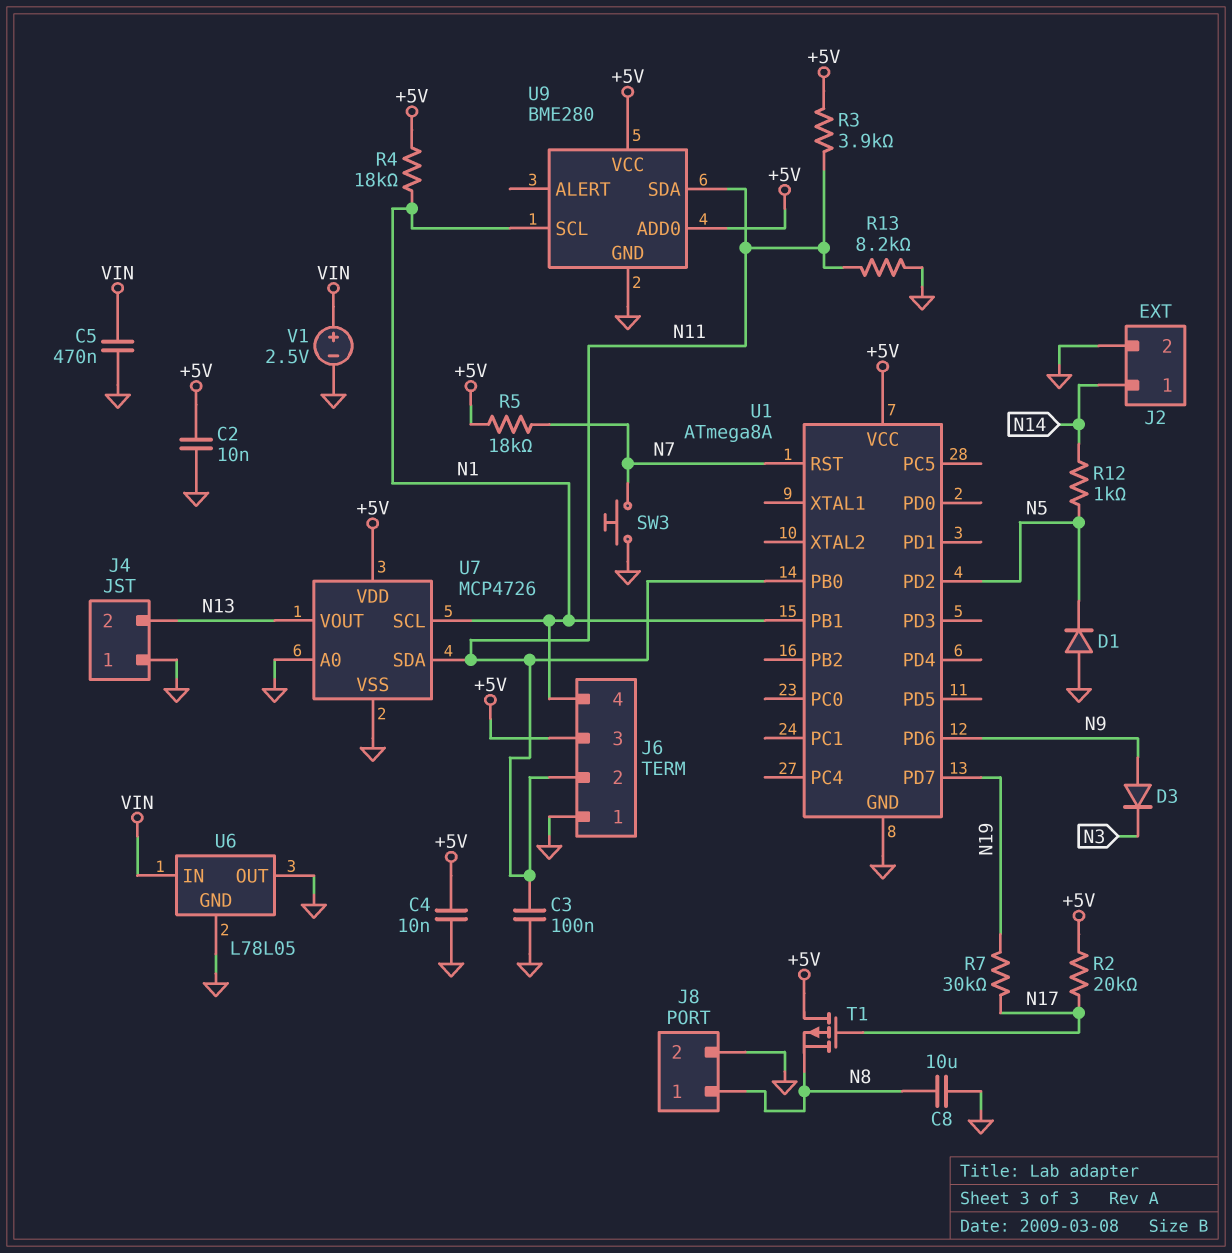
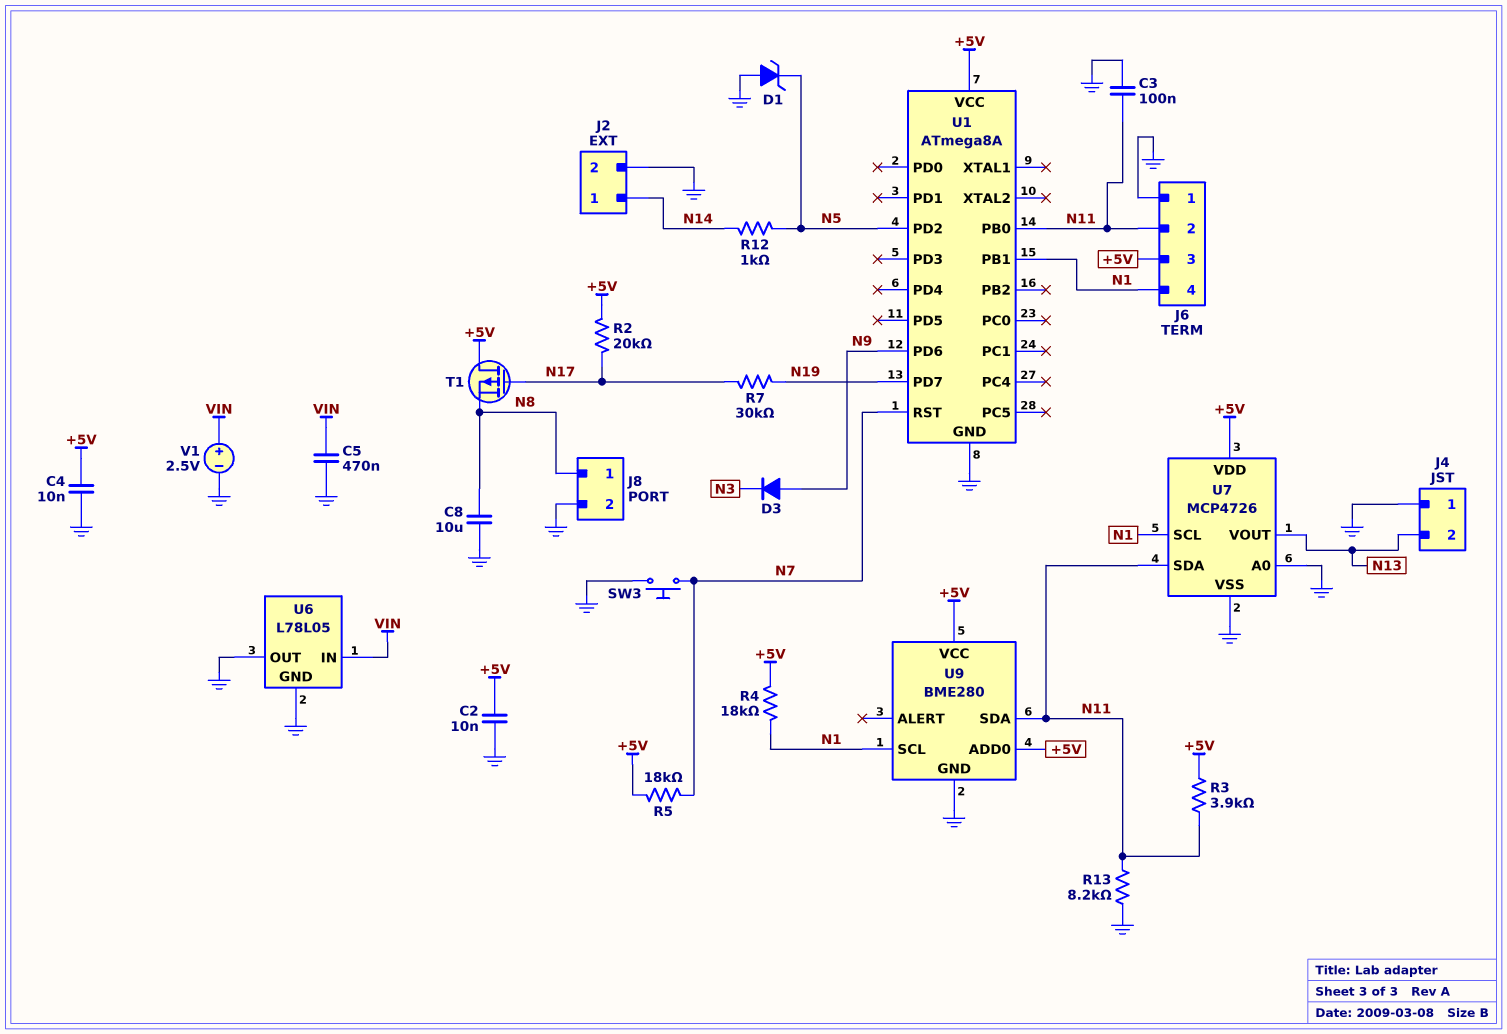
D1: diode (A GND, K N5) -> zener (A GND, K N5)

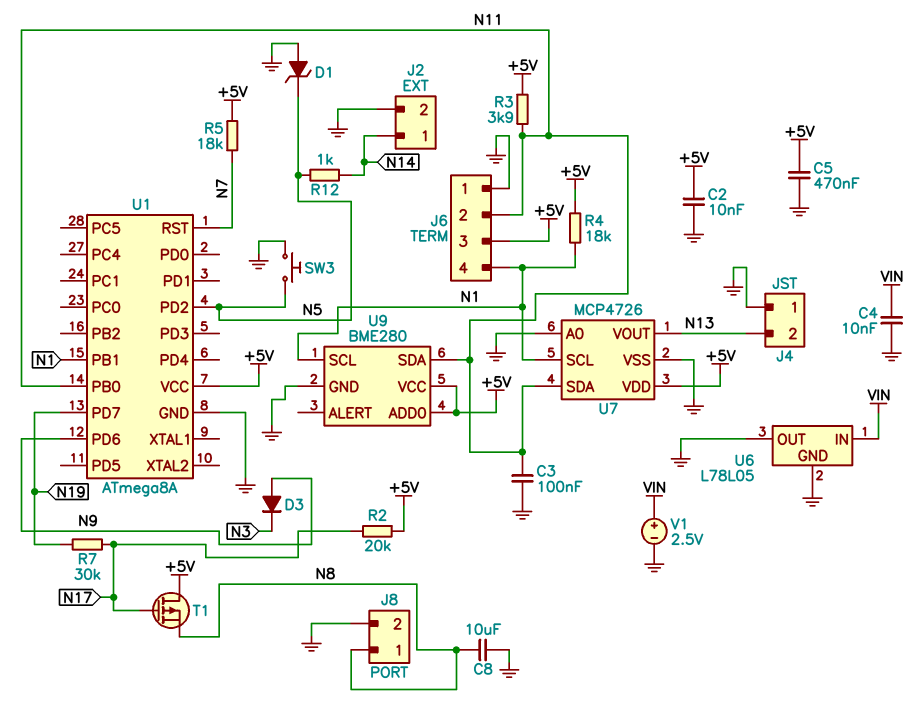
C4: 10nF (+5V, GND) -> 10nF (GND, VIN)
C5: 470nF (GND, VIN) -> 470nF (+5V, GND)
R13: 8.2k (GND, N11) -> none
SW3: button (GND, N7) -> button (GND, N5)

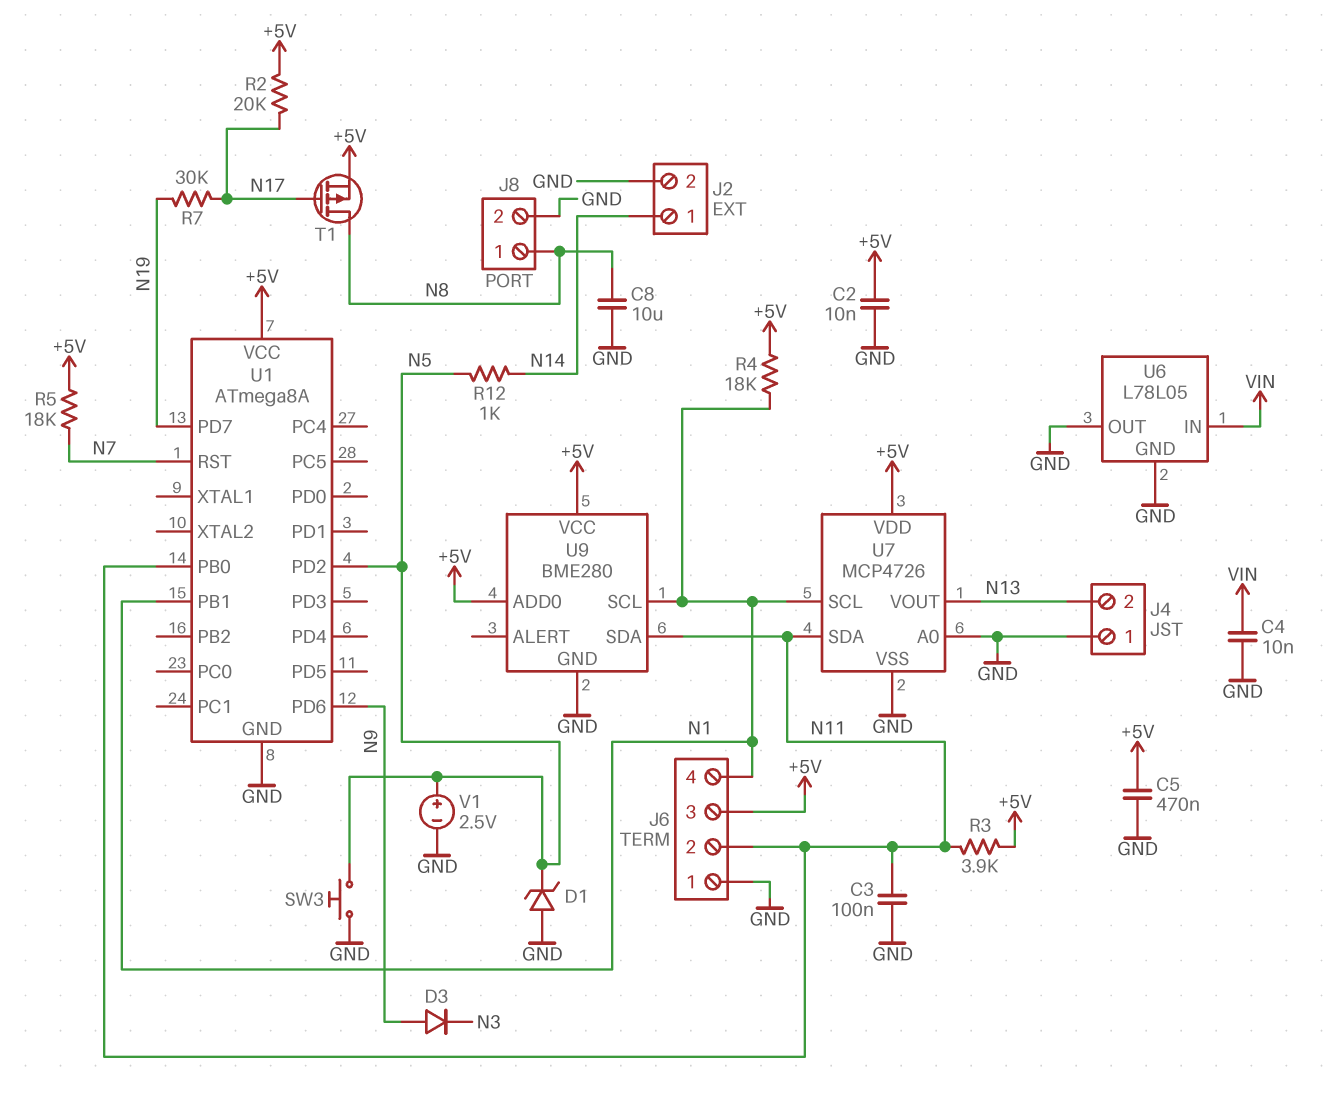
T1: PMOS (G N17, D +5V, S N8) -> PMOS (G N17, D N8, S +5V)
V1: 2.5V (plus VIN, minus GND) -> 2.5V (plus N5, minus GND)

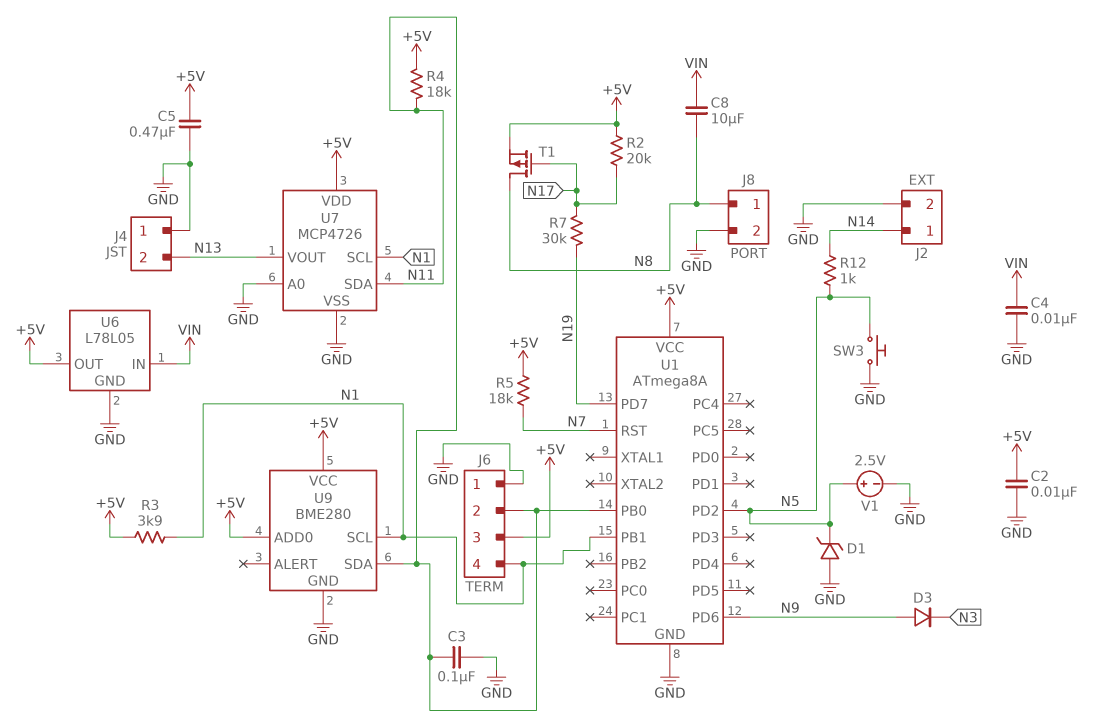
C8: 10uF (GND, N8) -> 10uF (N8, VIN)
R3: 3.9k (+5V, N11) -> 3.9k (+5V, N1)
R4: 18k (+5V, N1) -> 18k (+5V, N11)
U6 pin OUT: GND -> +5V

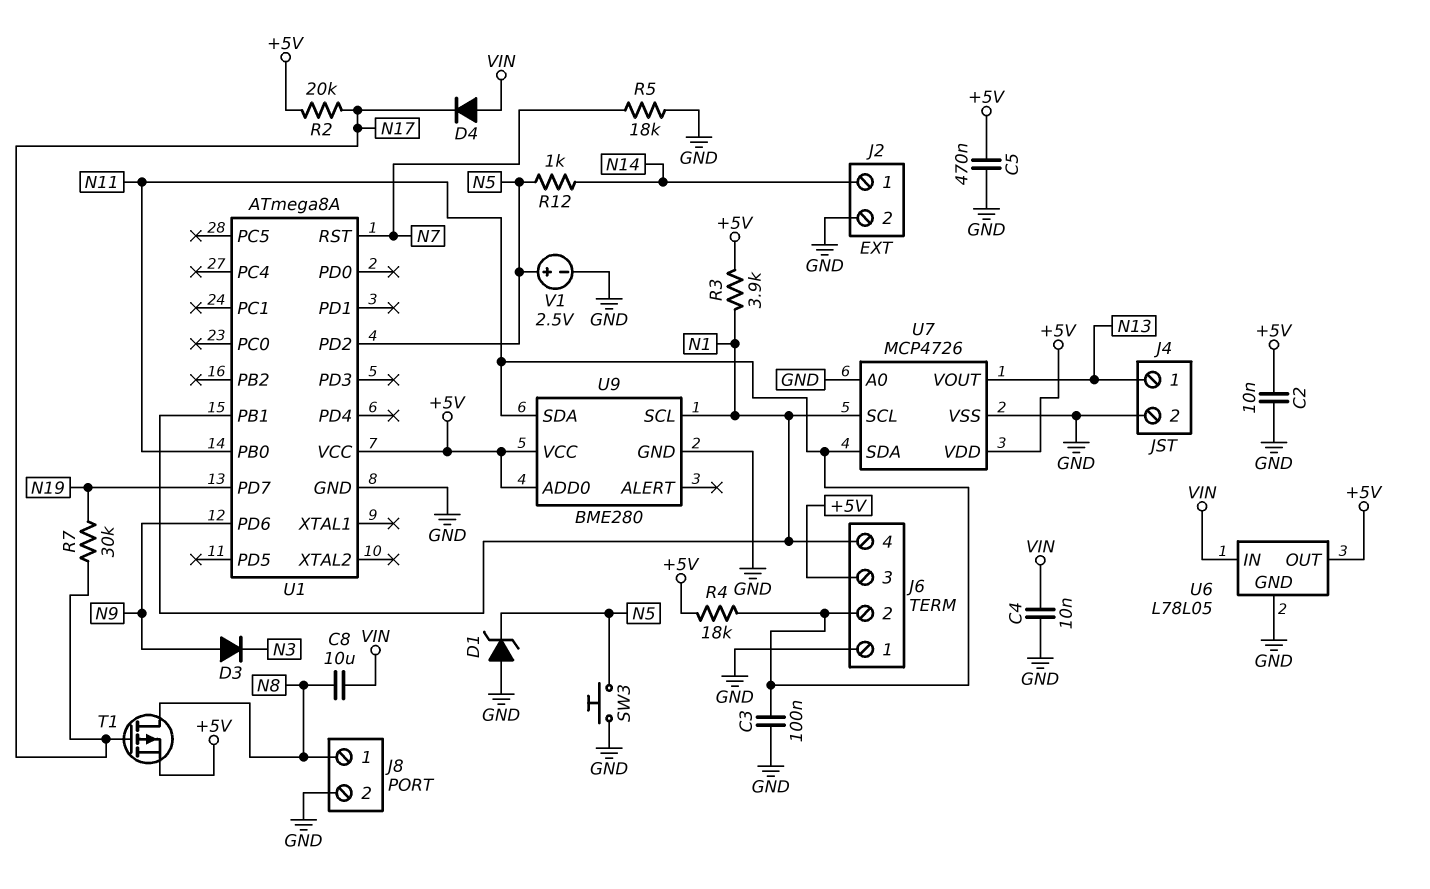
D4: none -> diode (A VIN, K N17)
J4 pin 1: GND -> N13
J4 pin 2: N13 -> GND
R5: 18k (+5V, N7) -> 18k (GND, N7)

